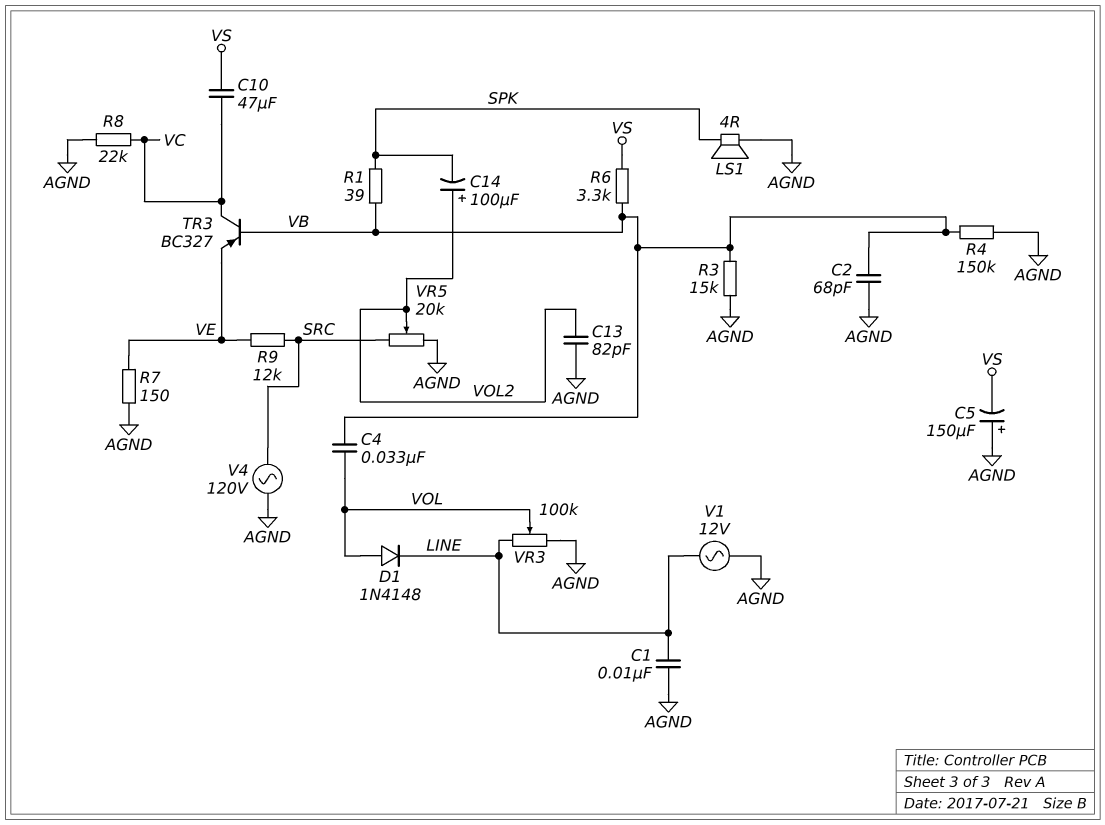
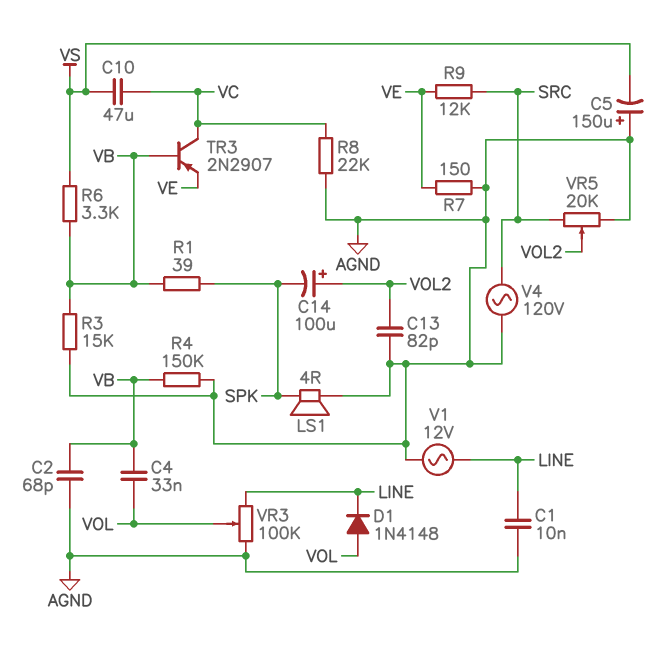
TR3: PNP BC327 (B VB, C VC, E VE) -> PNP 2N2907 (B VB, C VC, E VE)

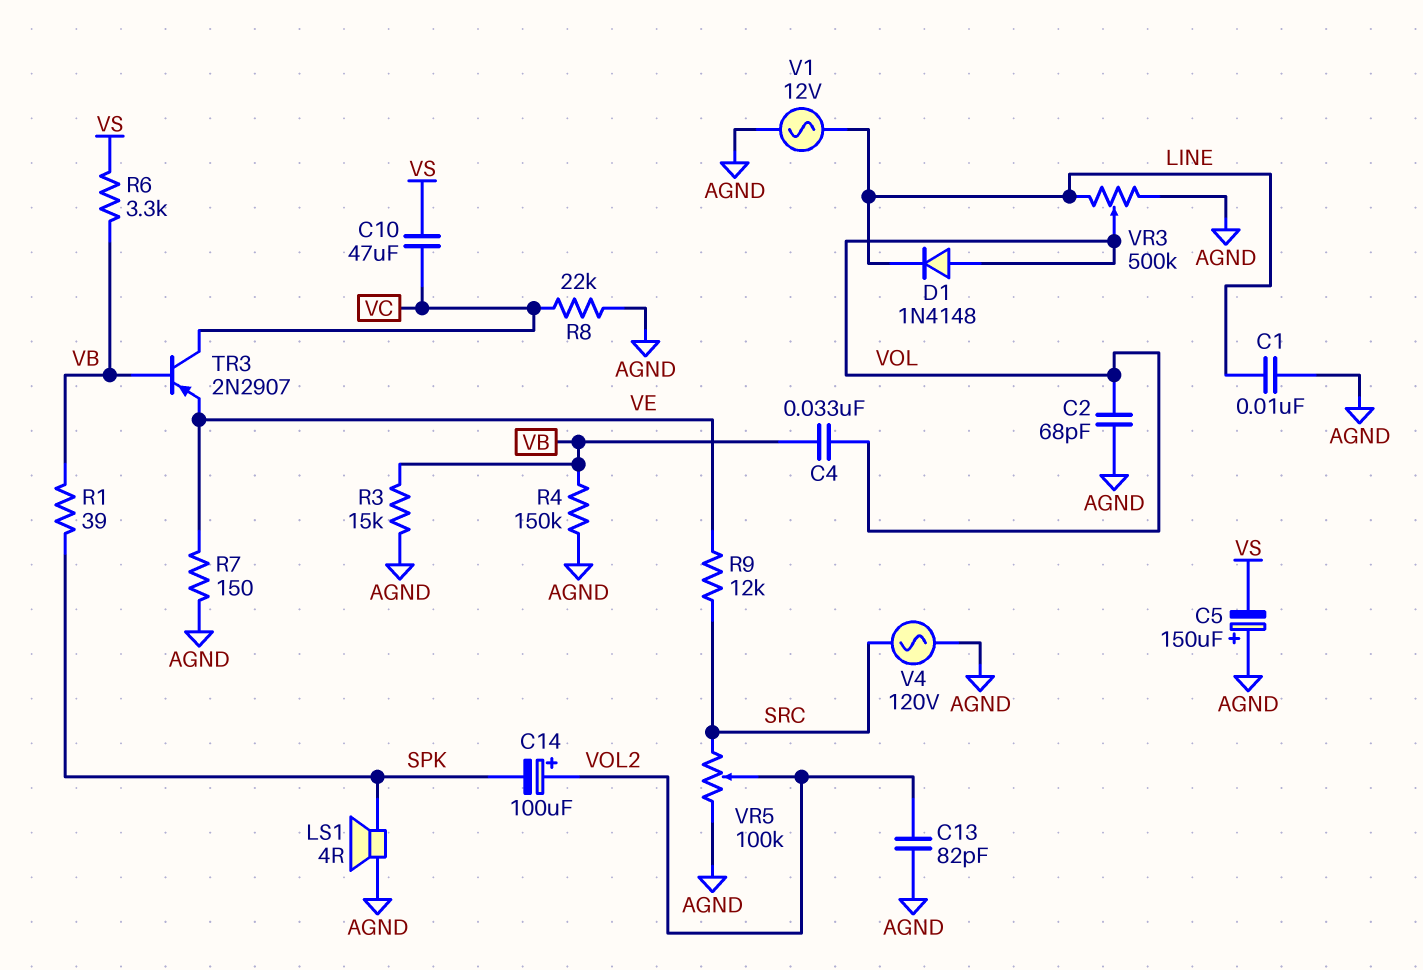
C2: 68pF (AGND, VB) -> 68pF (AGND, VOL)
VR3: 100k (AGND, LINE, wiper VOL) -> 500k (AGND, LINE, wiper VOL)
VR5: 20k (AGND, SRC, wiper VOL2) -> 100k (AGND, SRC, wiper VOL2)

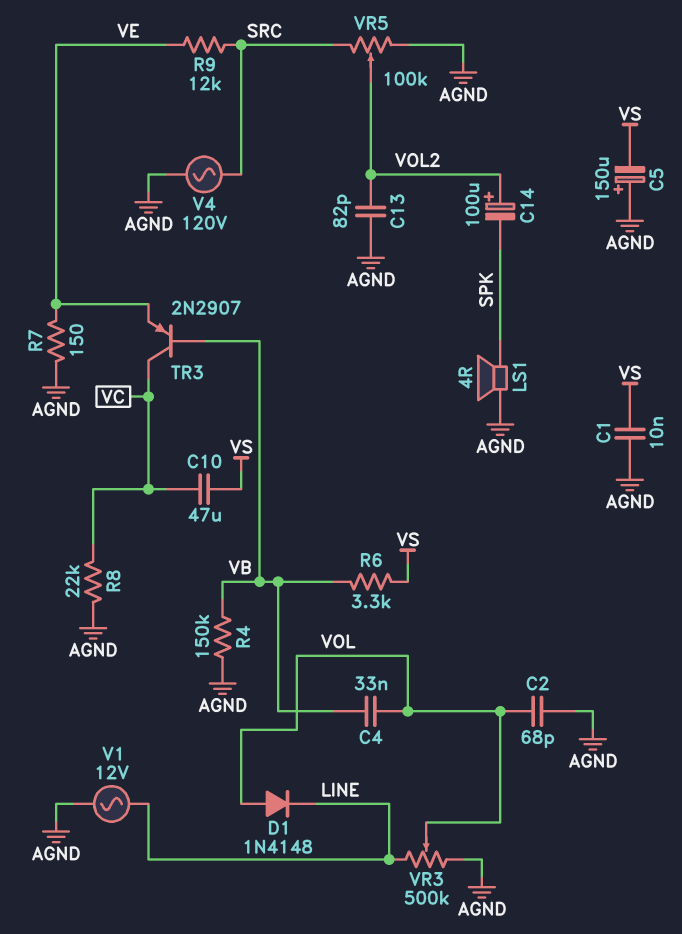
C1: 10nF (AGND, LINE) -> 10nF (AGND, VS)
R1: 39 (SPK, VB) -> none
R3: 15k (AGND, VB) -> none

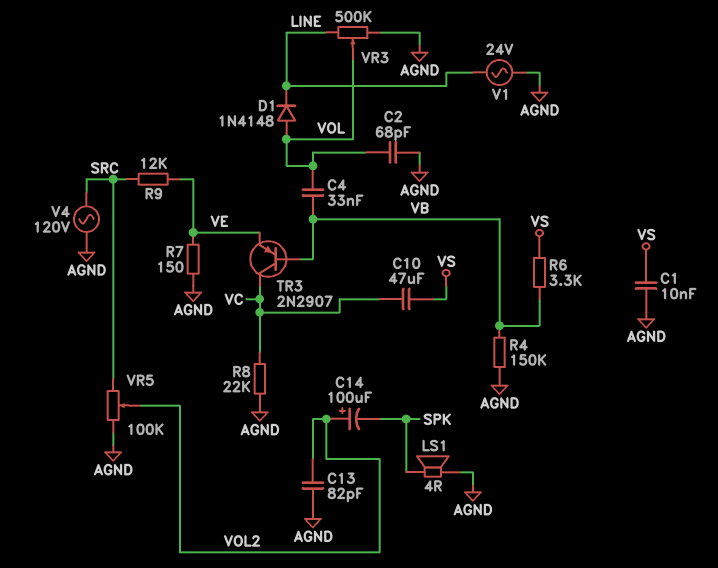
C5: 150uF (plus AGND, minus VS) -> none
V1: AC 12V (AGND, LINE) -> AC 24V (AGND, LINE)

